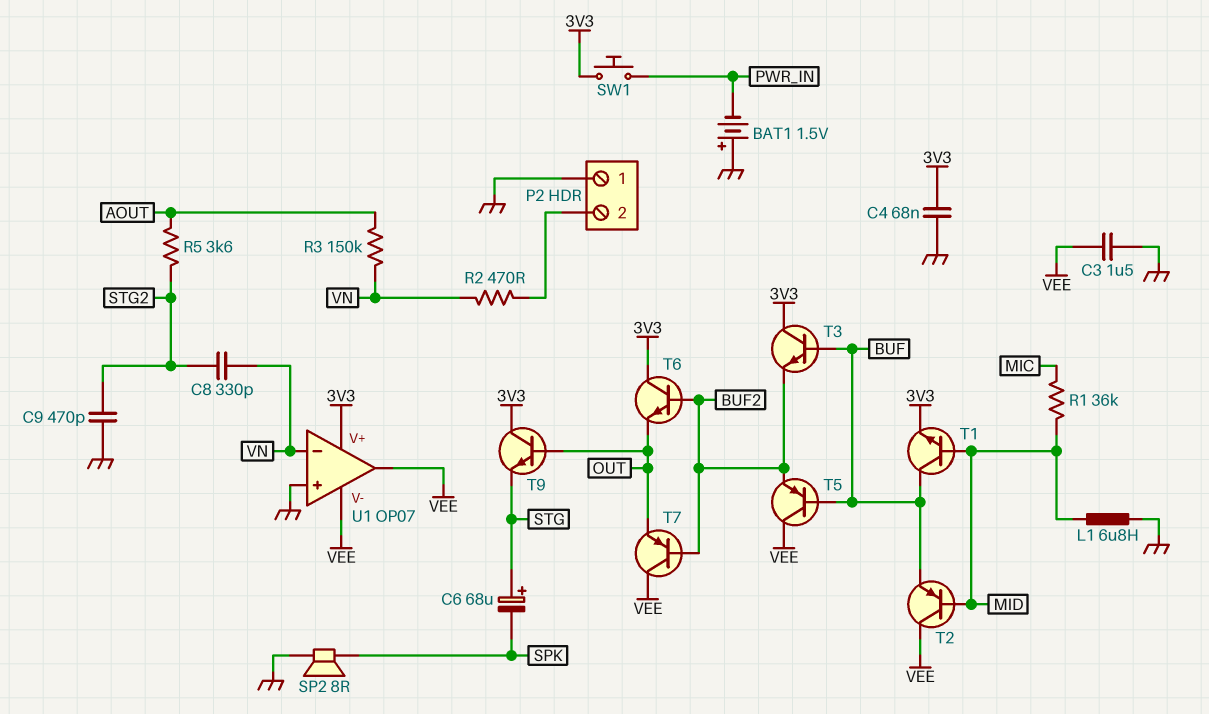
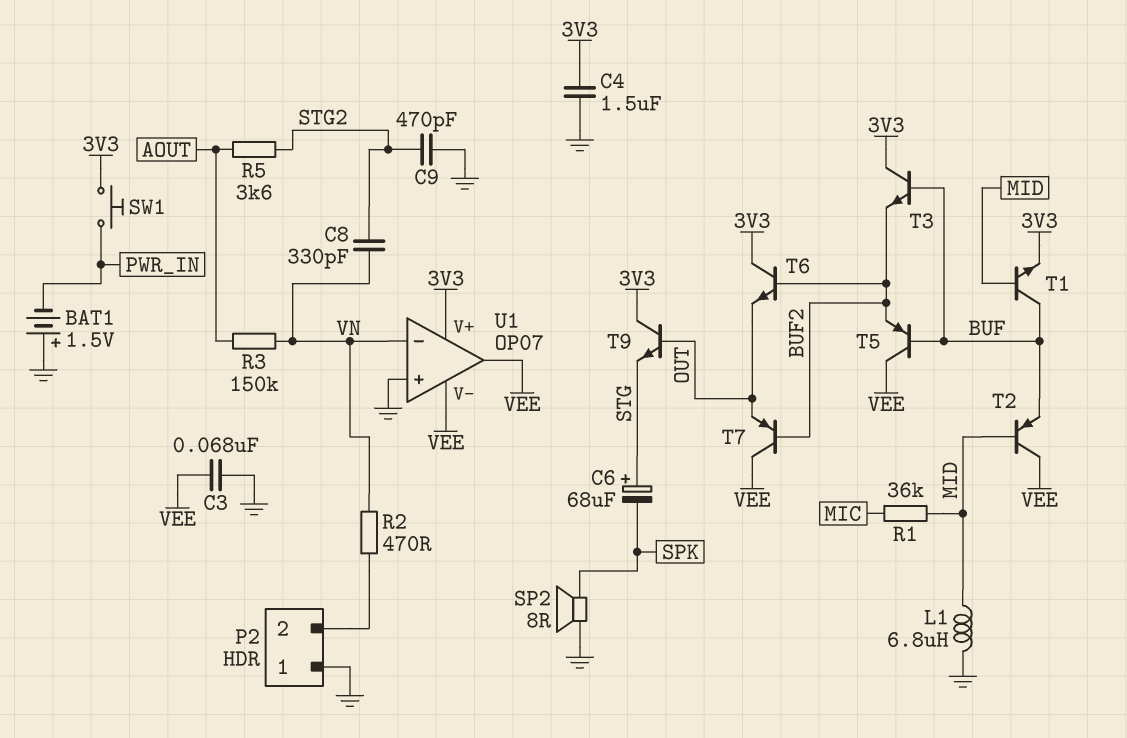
C3: 1.5uF (GND, VEE) -> 68nF (GND, VEE)
C4: 68nF (3V3, GND) -> 1.5uF (3V3, GND)

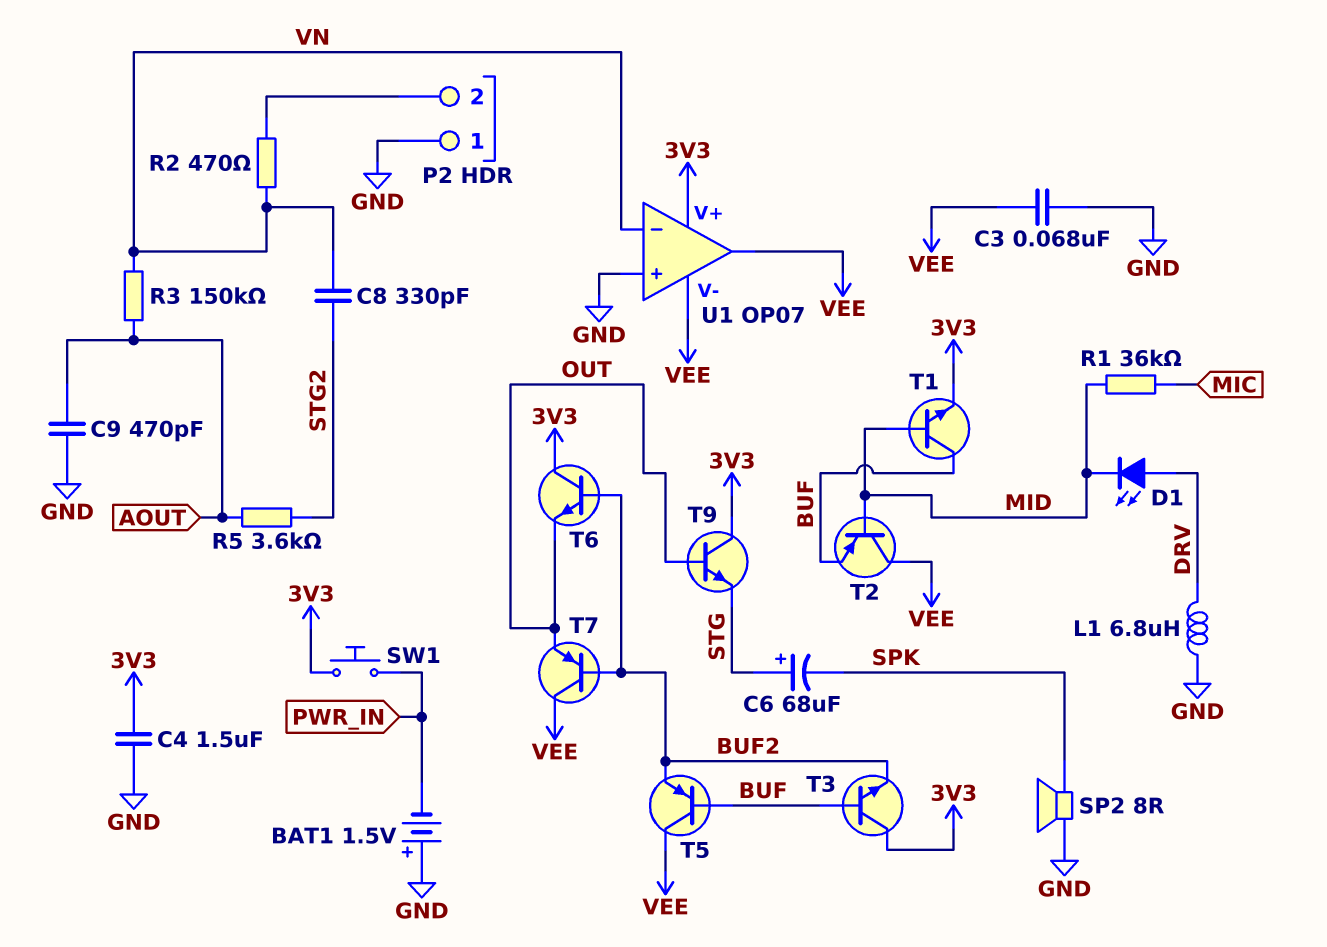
C9: 470pF (GND, STG2) -> 470pF (AOUT, GND)
D1: none -> LED (A DRV, K MID)
L1: 6.8uH (GND, MID) -> 6.8uH (DRV, GND)

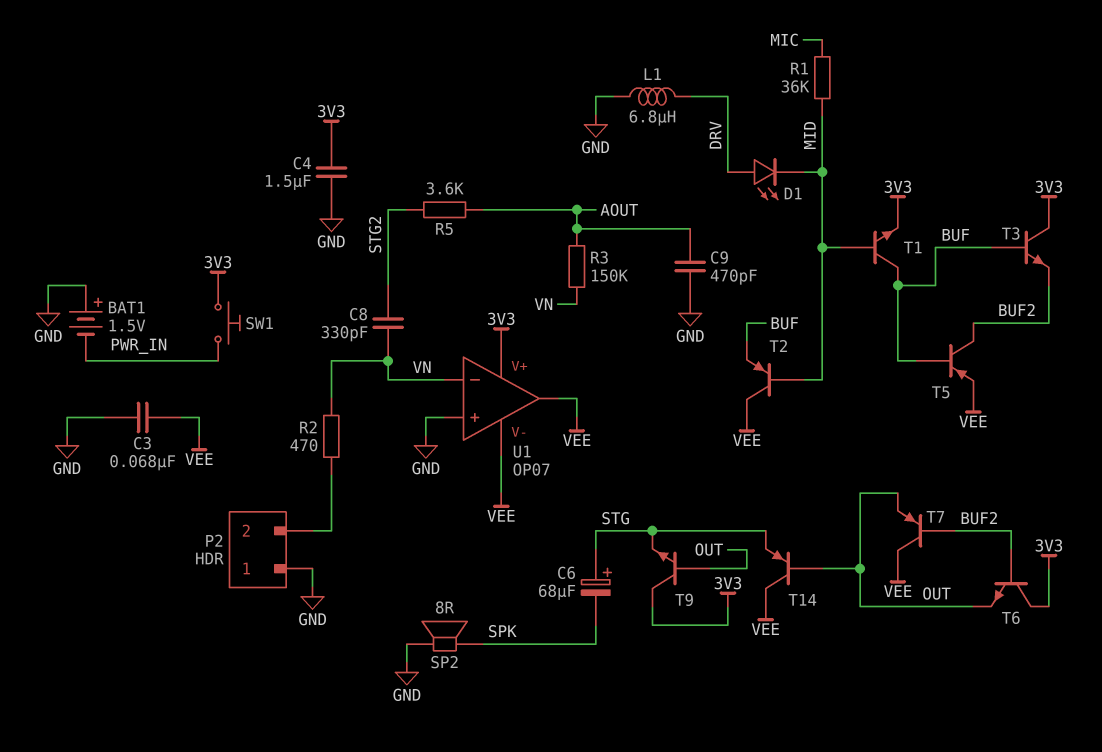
T5: PNP (B BUF, C VEE, E BUF2) -> PNP (B BUF, C BUF2, E VEE)
T14: none -> PNP (B OUT, C VEE, E STG)

